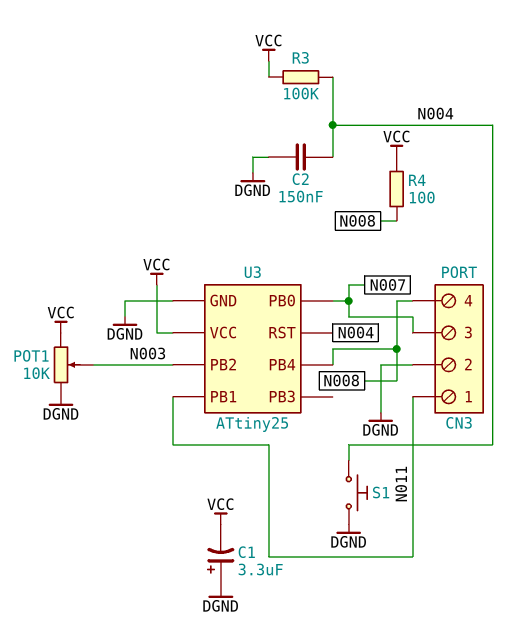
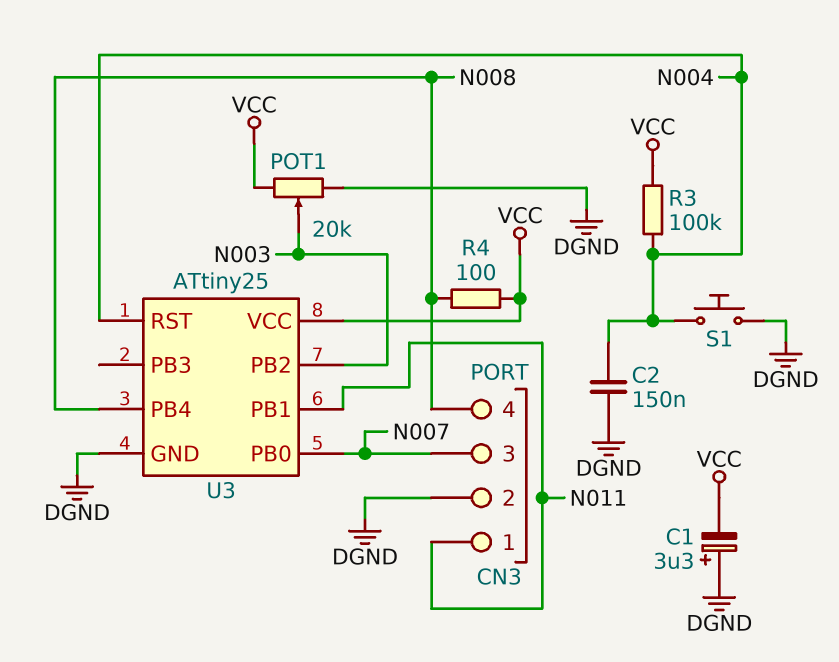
POT1: 10k (DGND, VCC, wiper N003) -> 20k (DGND, VCC, wiper N003)

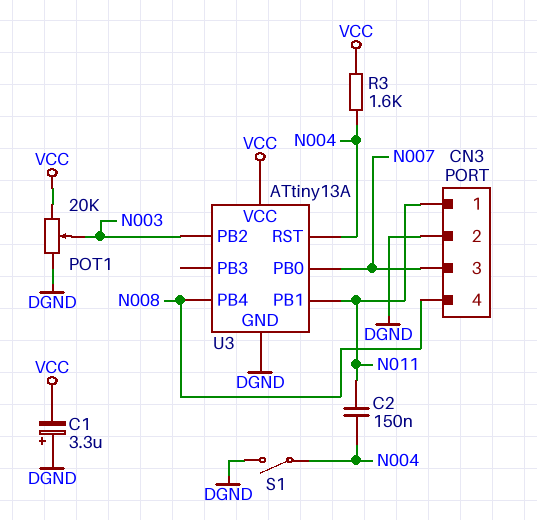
C2: 150nF (DGND, N004) -> 150nF (N004, N011)
R3: 100k (N004, VCC) -> 1.6k (N004, VCC)
R4: 100 (N008, VCC) -> none
S1: button (DGND, N004) -> switch (DGND, N004)
U3: ATtiny25 -> ATtiny13A

